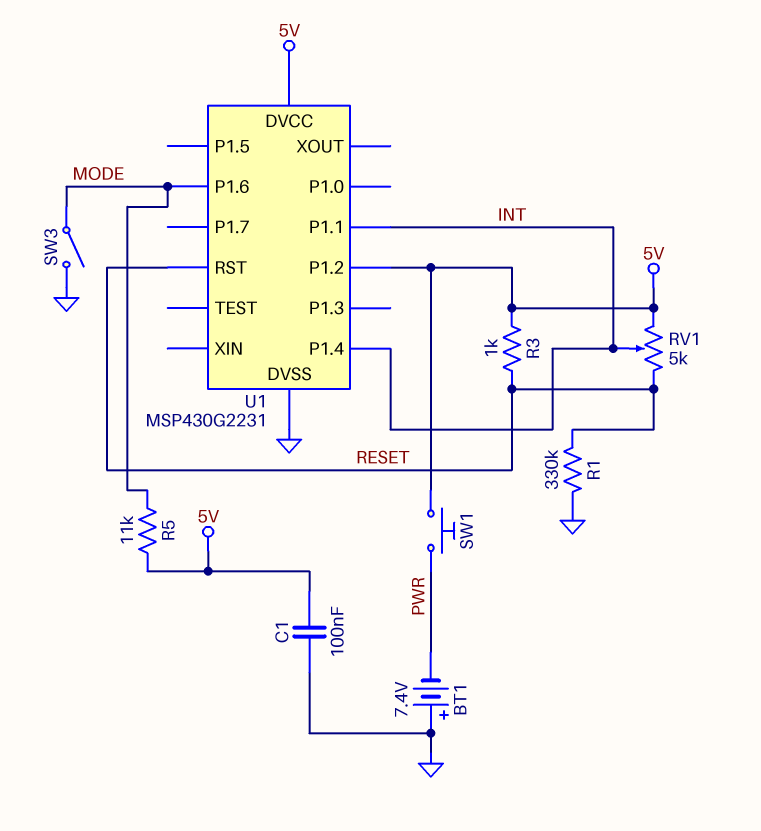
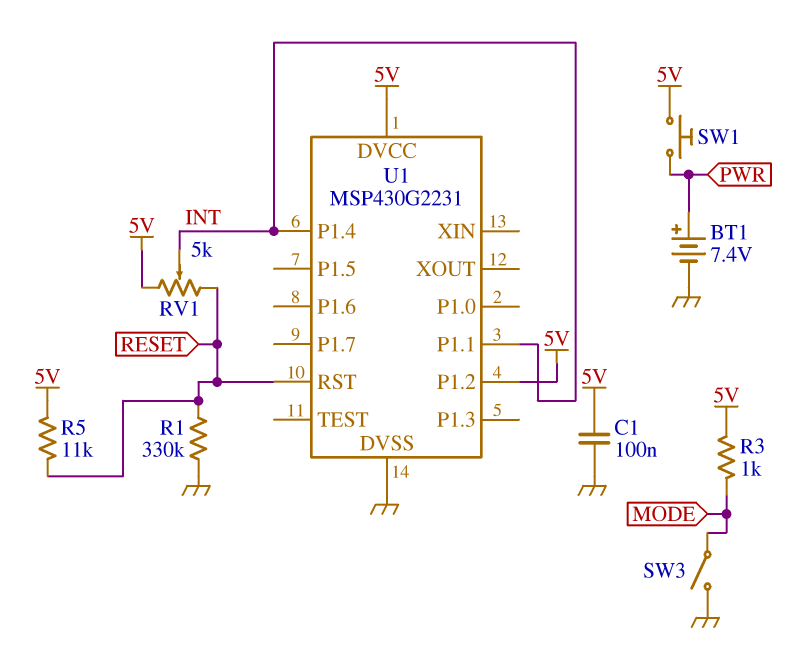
BT1: 7.4V (plus GND, minus PWR) -> 7.4V (plus PWR, minus GND)
R3: 1k (5V, RESET) -> 1k (5V, MODE)
R5: 11k (5V, MODE) -> 11k (5V, RESET)
U1 pin P1.6: MODE -> none

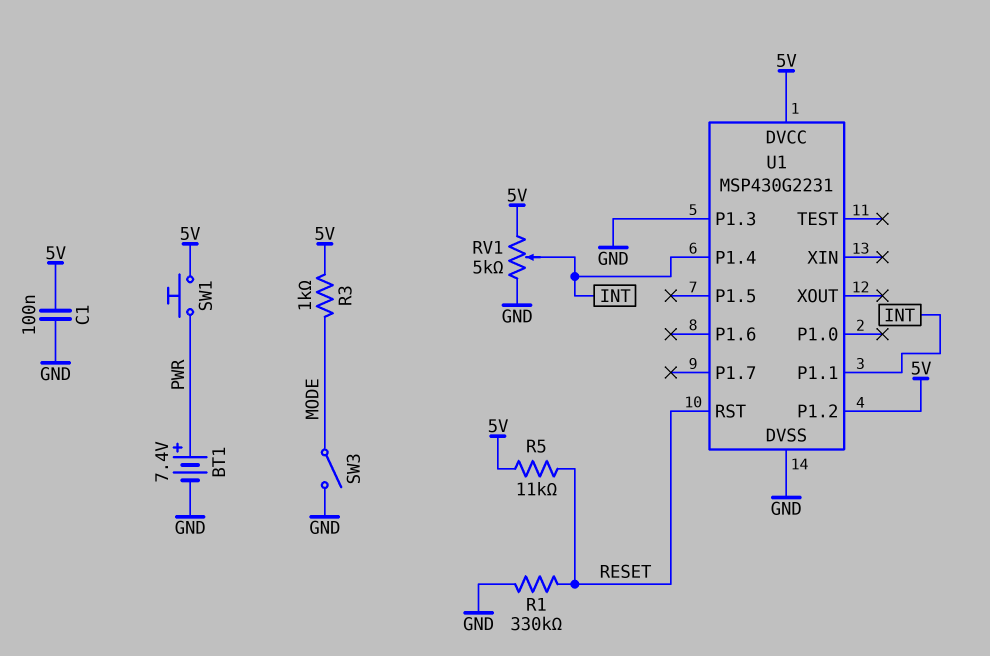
RV1: 5k (5V, RESET, wiper INT) -> 5k (5V, GND, wiper INT)
U1 pin P1.3: none -> GND

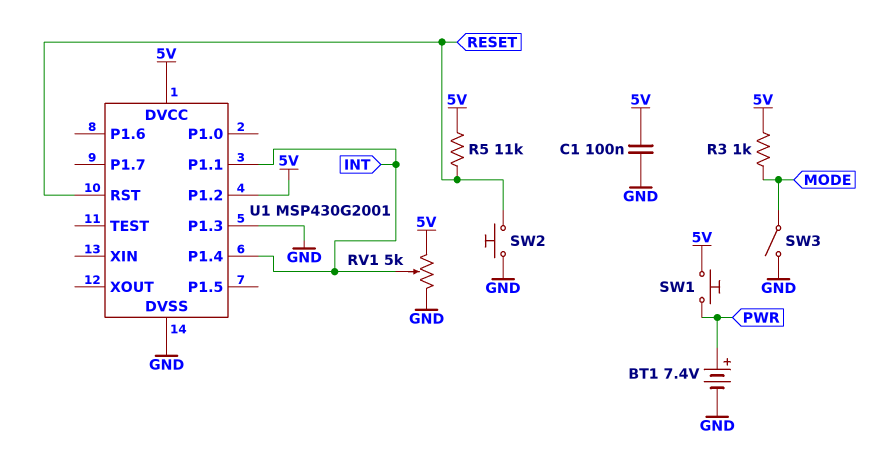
R1: 330k (GND, RESET) -> none
SW2: none -> button (GND, RESET)
U1: MSP430G2231 -> MSP430G2001

